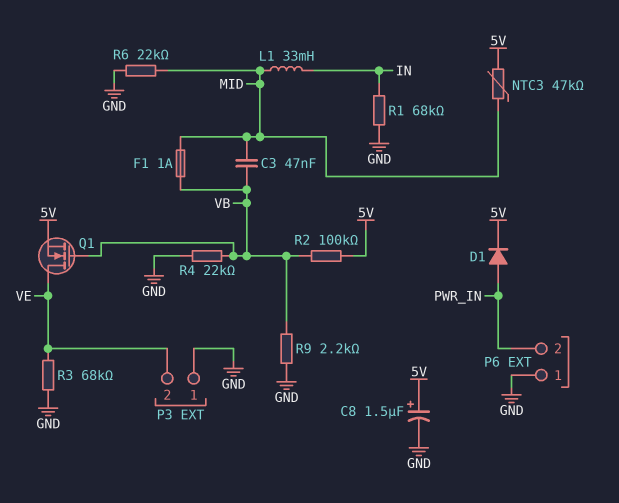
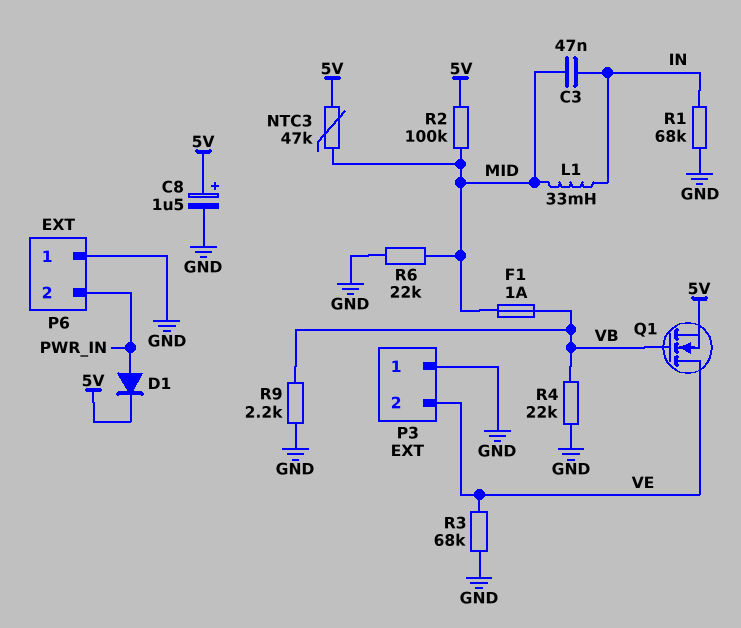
C3: 47nF (MID, VB) -> 47nF (IN, MID)
R2: 100k (5V, VB) -> 100k (5V, MID)

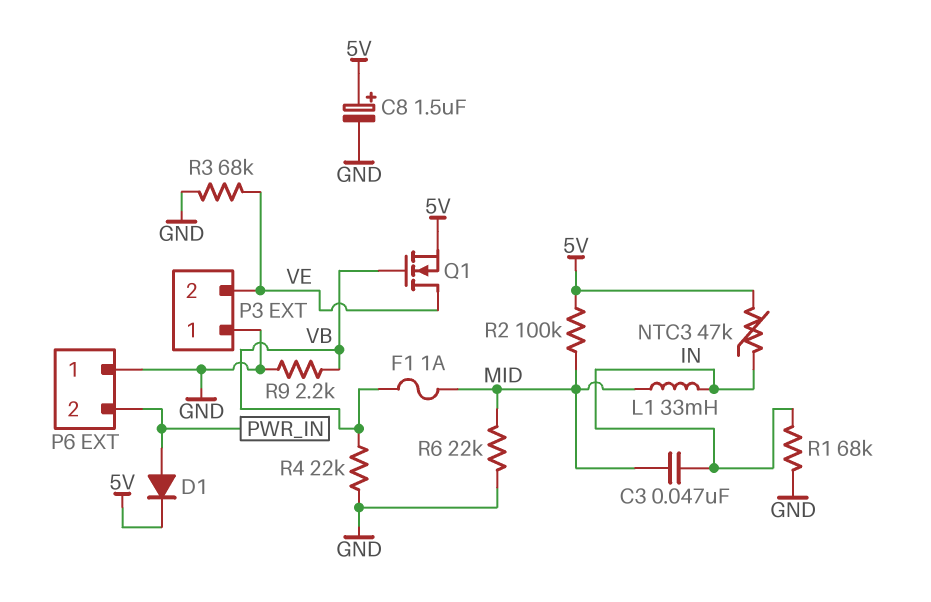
NTC3: 47k (5V, MID) -> 47k (5V, IN)

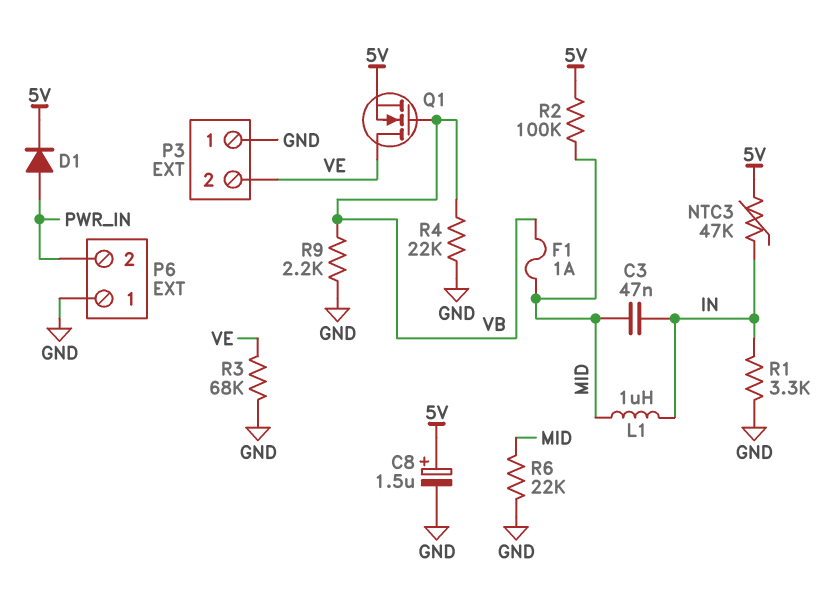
L1: 33mH (IN, MID) -> 1uH (IN, MID)
R1: 68k (GND, IN) -> 3.3k (GND, IN)

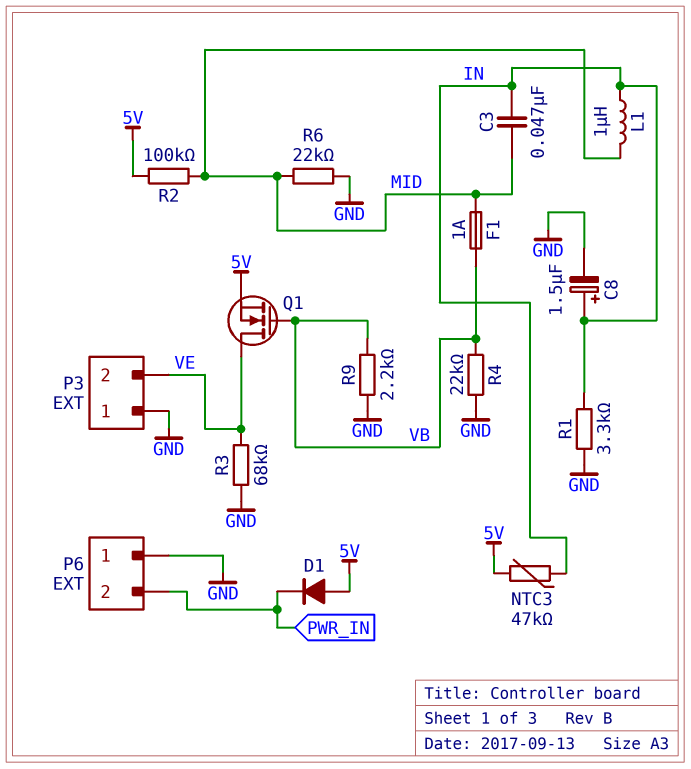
C8: 1.5uF (plus 5V, minus GND) -> 1.5uF (plus IN, minus GND)
D1: diode (A PWR_IN, K 5V) -> diode (A 5V, K PWR_IN)

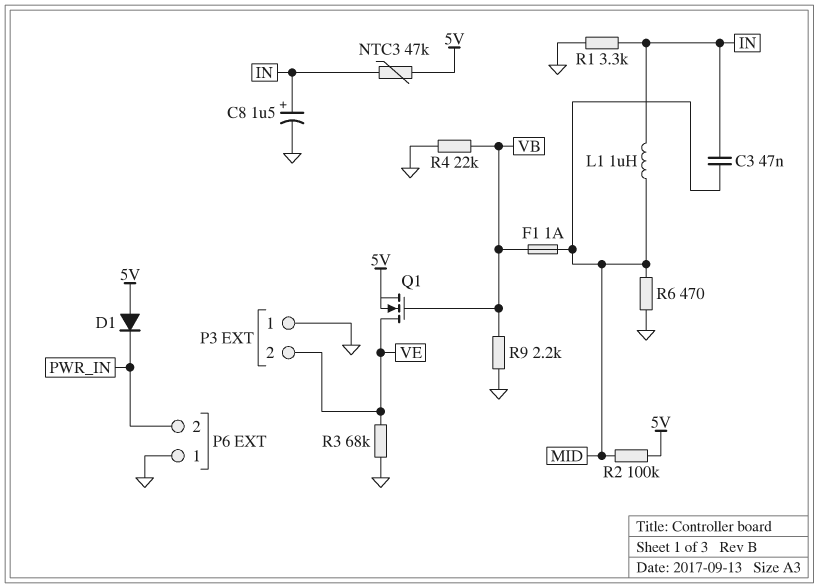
R6: 22k (GND, MID) -> 470 (GND, MID)

